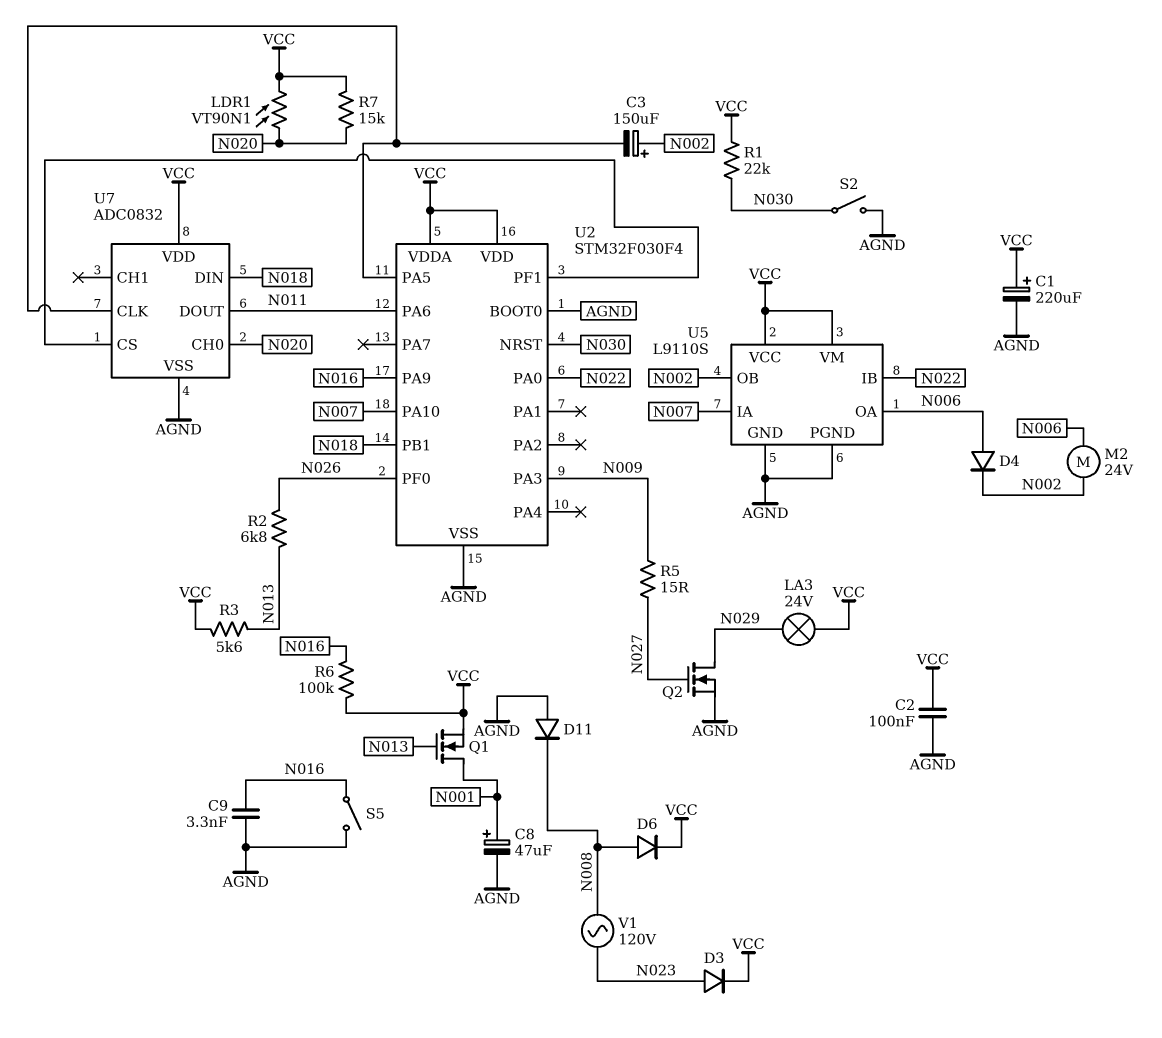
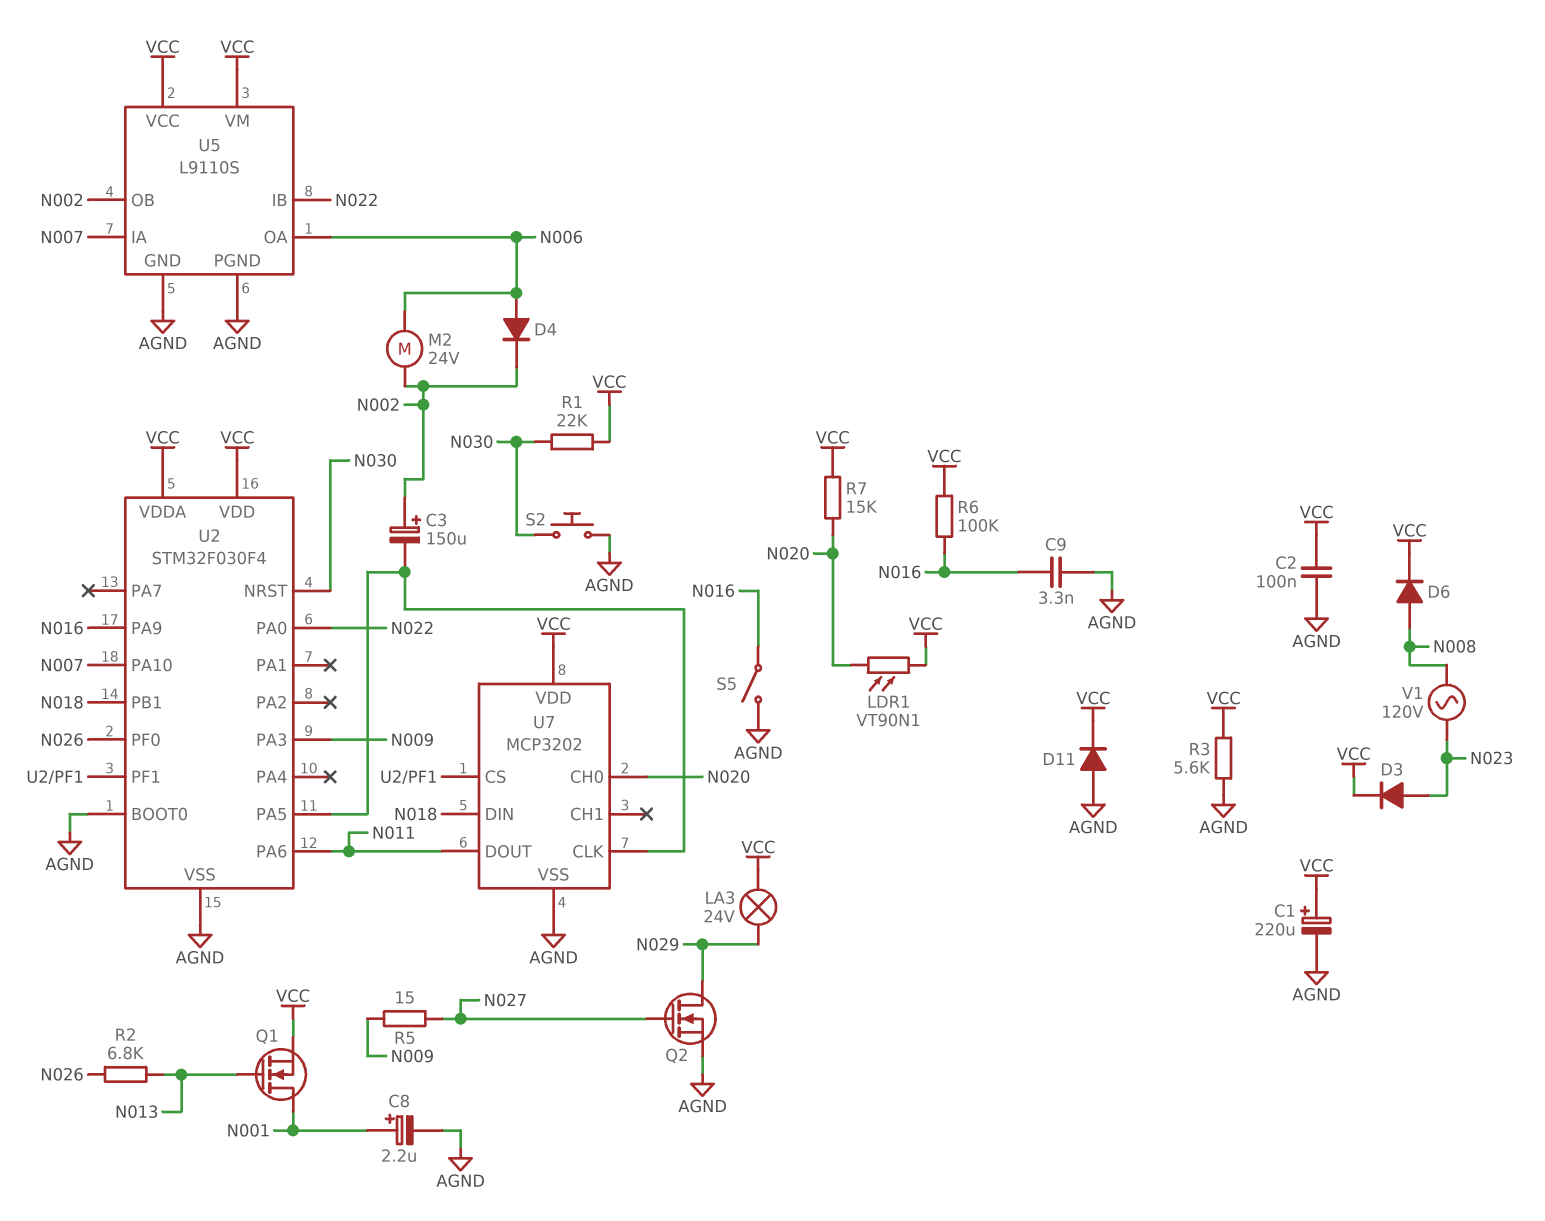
C8: 47uF (plus N001, minus AGND) -> 2.2uF (plus N001, minus AGND)
D11: diode (A AGND, K N008) -> diode (A AGND, K VCC)
R3: 5.6k (N013, VCC) -> 5.6k (AGND, VCC)
S2: switch (AGND, N030) -> button (AGND, N030)
U7: ADC0832 -> MCP3202

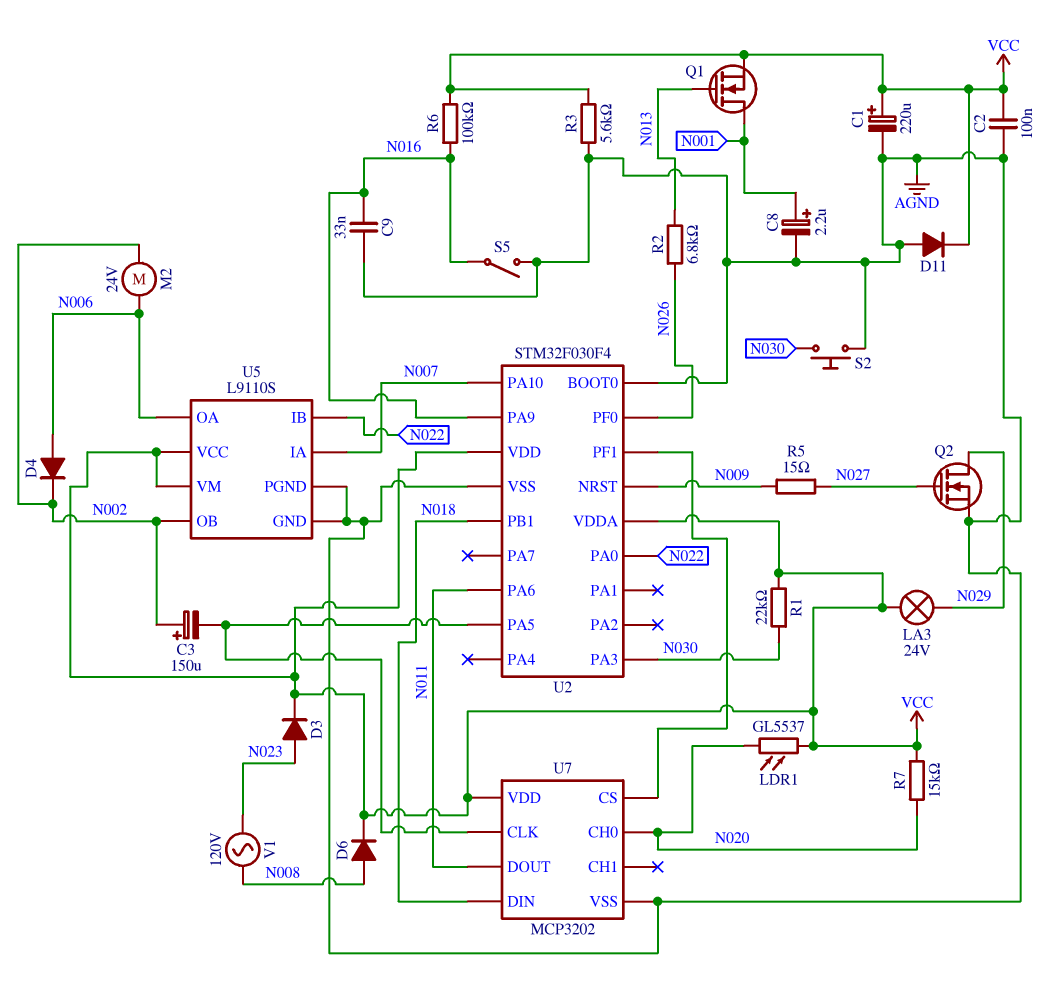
C9: 3.3nF (AGND, N016) -> 33nF (AGND, N016)
LDR1: VT90N1 (N020, VCC) -> GL5537 (N020, VCC)
U2 pin NRST: N030 -> N009
U2 pin PA3: N009 -> N030

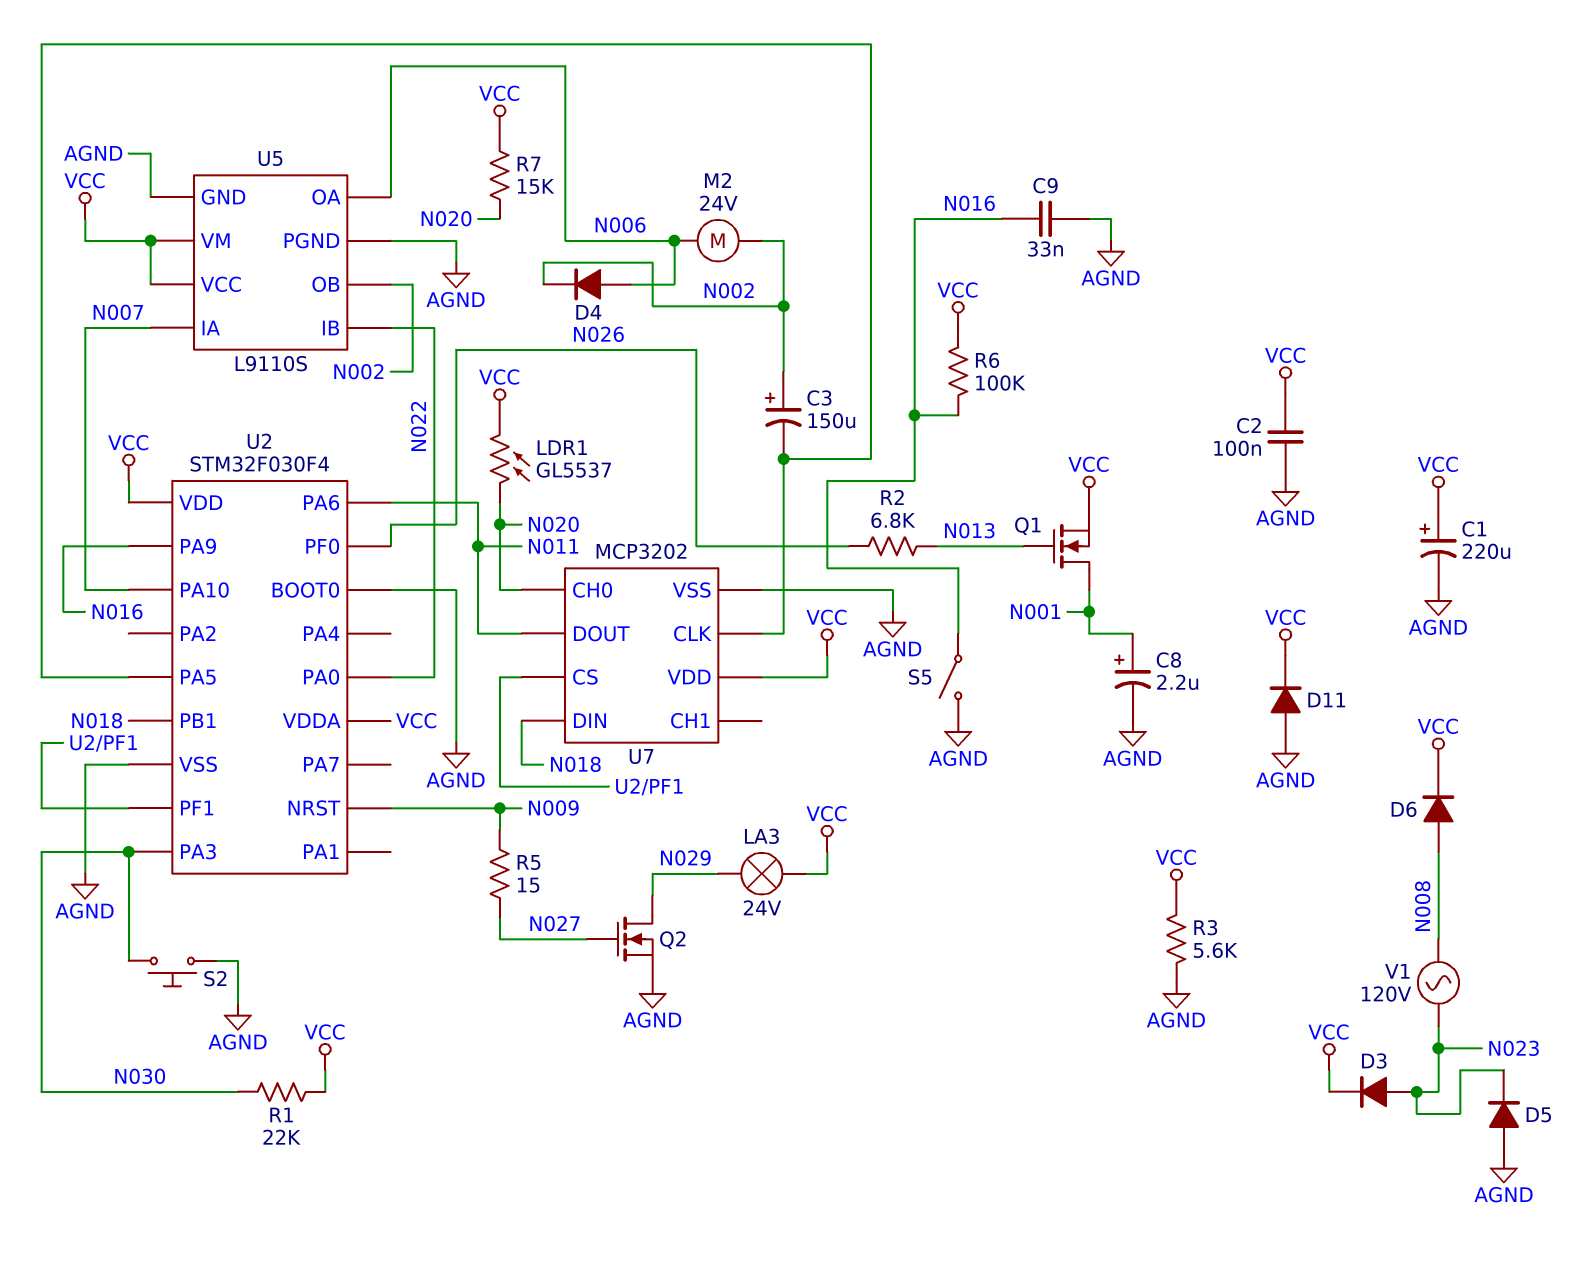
D5: none -> diode (A AGND, K N023)

